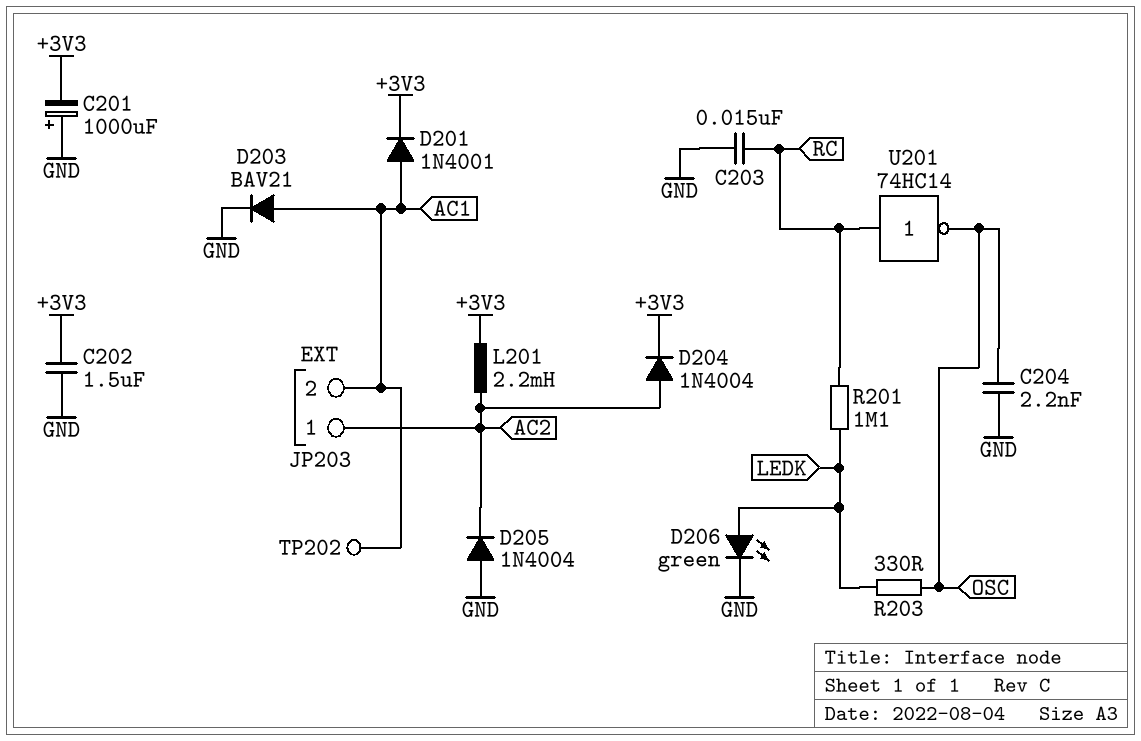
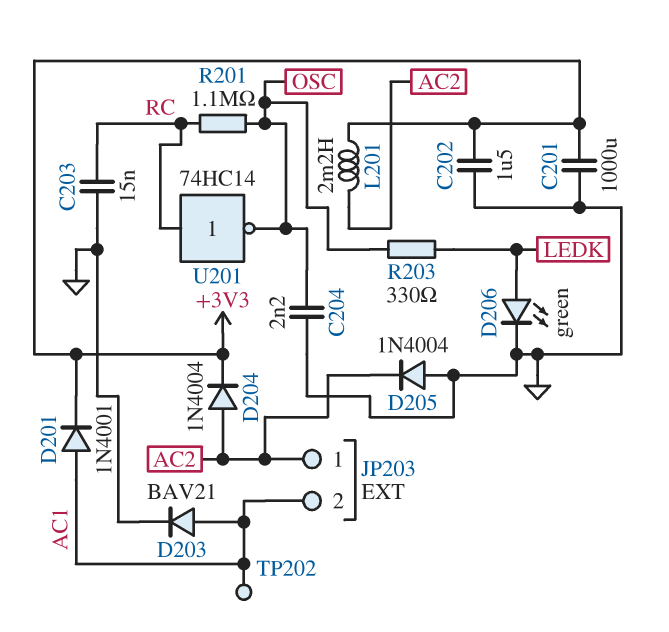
C201: 1000uF (plus GND, minus +3V3) -> 1000uF (+3V3, GND)
R201: 1.1M (LEDK, RC) -> 1.1M (OSC, RC)

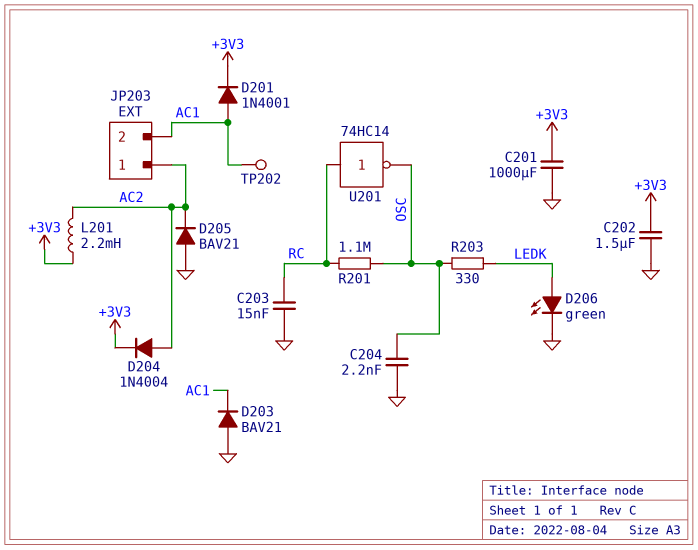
D203: diode BAV21 (A AC1, K GND) -> diode BAV21 (A GND, K AC1)
D205: diode 1N4004 (A GND, K AC2) -> diode BAV21 (A GND, K AC2)

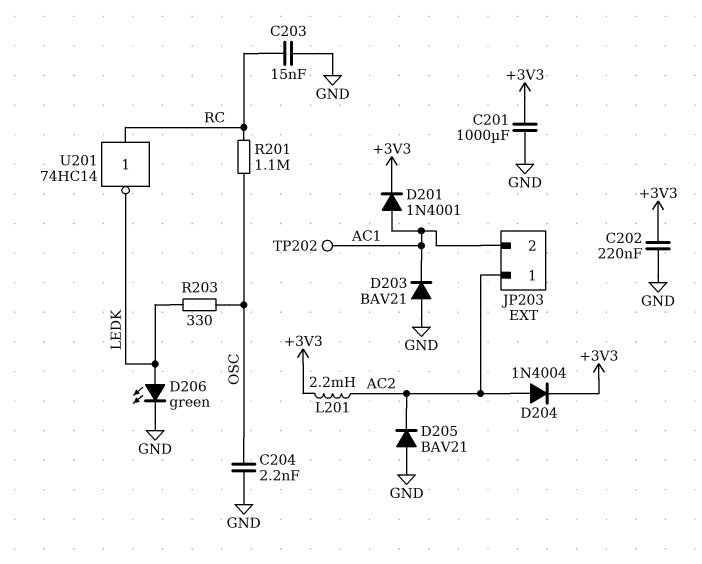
C202: 1.5uF (+3V3, GND) -> 220nF (+3V3, GND)
U201: NOT 74HC14 (in RC, out OSC) -> NOT 74HC14 (in RC, out LEDK)

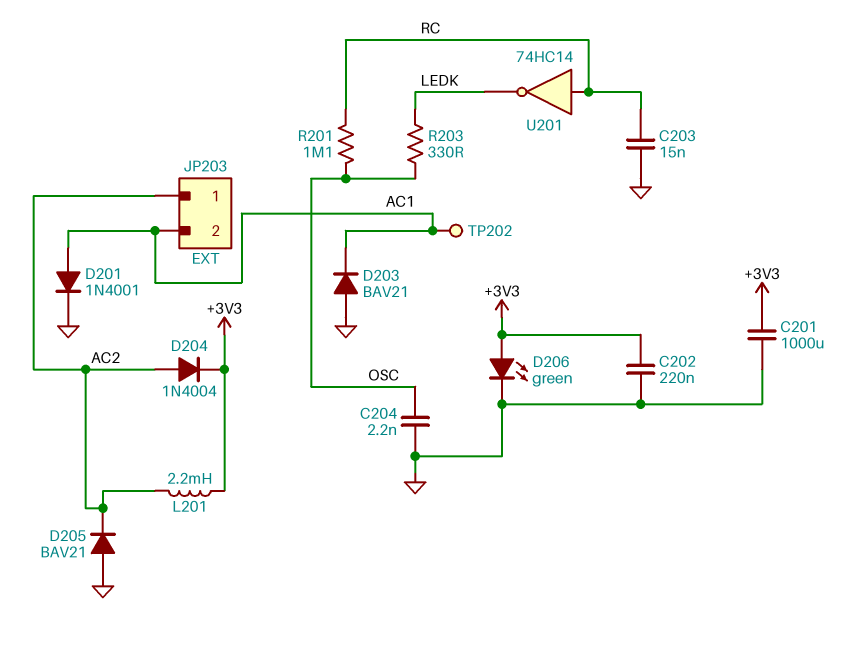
D201: diode 1N4001 (A AC1, K +3V3) -> diode 1N4001 (A AC1, K GND)
D206: LED green (A LEDK, K GND) -> LED green (A +3V3, K GND)

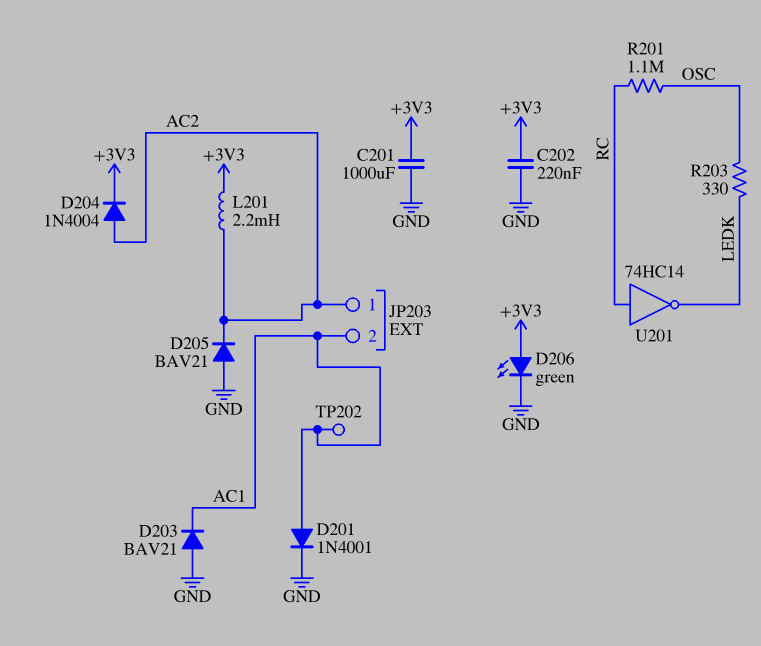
C203: 15nF (GND, RC) -> none
C204: 2.2nF (GND, OSC) -> none

